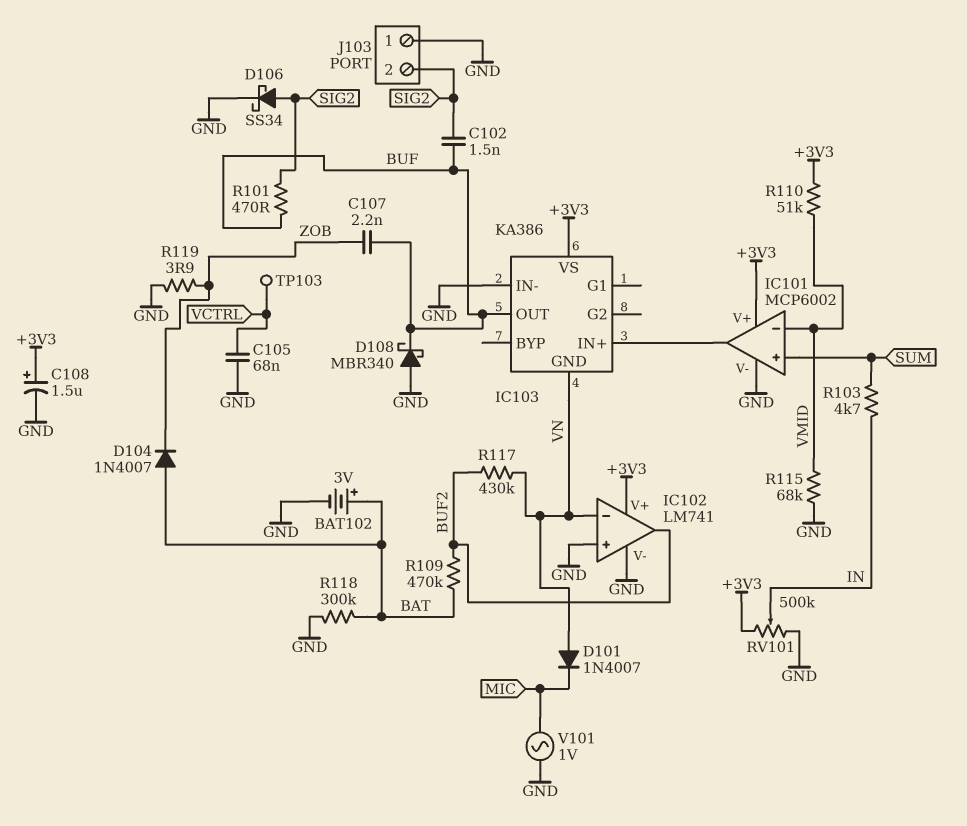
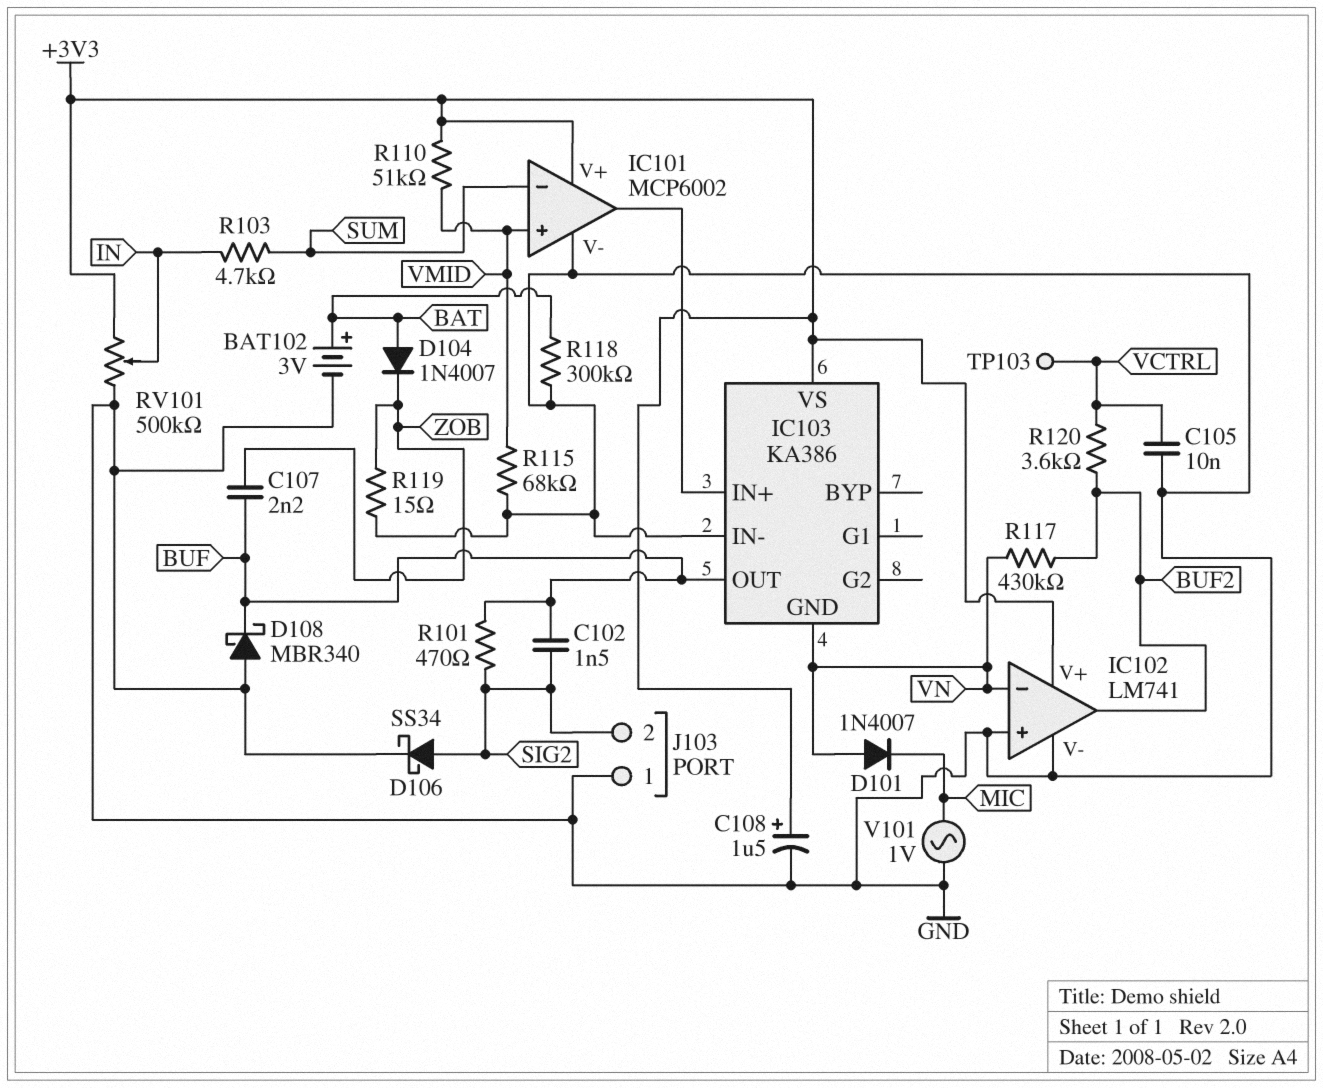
C105: 68nF (GND, VCTRL) -> 10nF (GND, VCTRL)
IC101 pin in+: SUM -> VMID
IC101 pin in-: VMID -> SUM
R109: 470k (BAT, BUF2) -> none
R119: 3.9 (GND, ZOB) -> 15 (GND, ZOB)
R120: none -> 3.6k (BUF2, VCTRL)

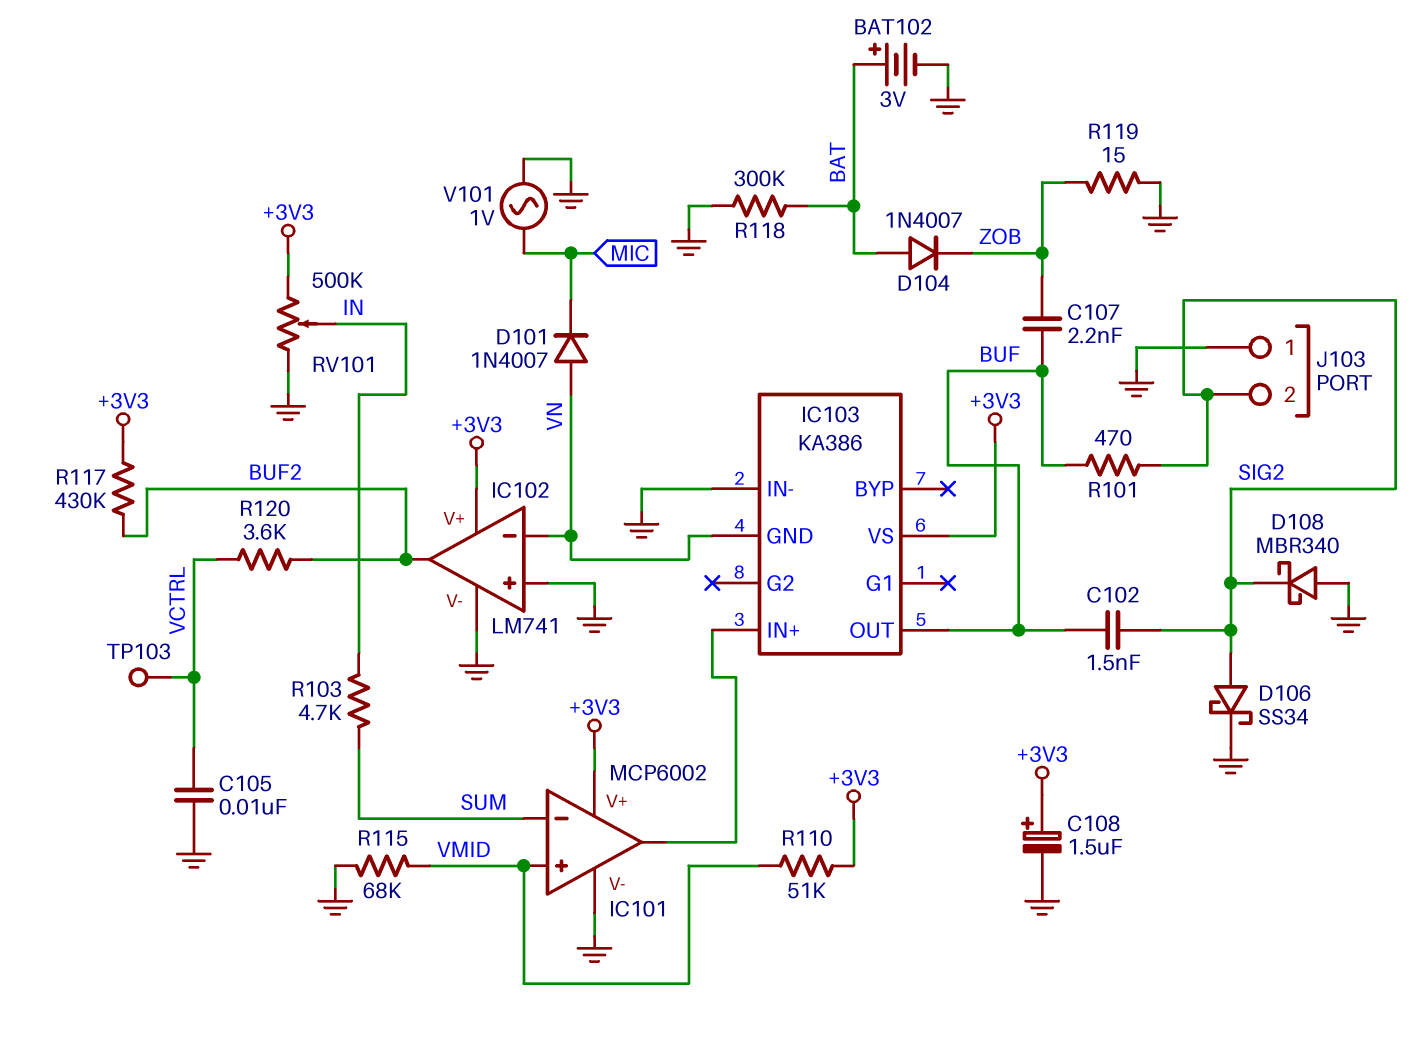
D108: schottky MBR340 (A GND, K BUF) -> schottky MBR340 (A GND, K SIG2)
R117: 430k (BUF2, VN) -> 430k (+3V3, BUF2)

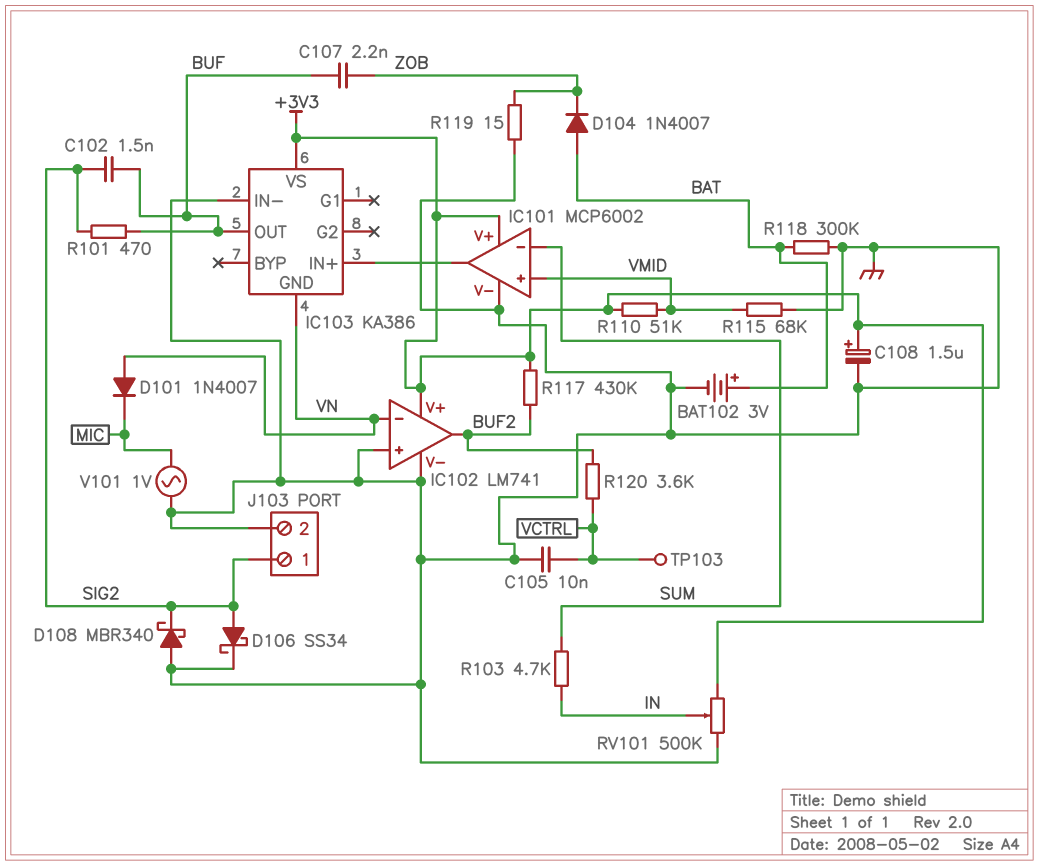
J103 pin 1: GND -> SIG2
J103 pin 2: SIG2 -> GND

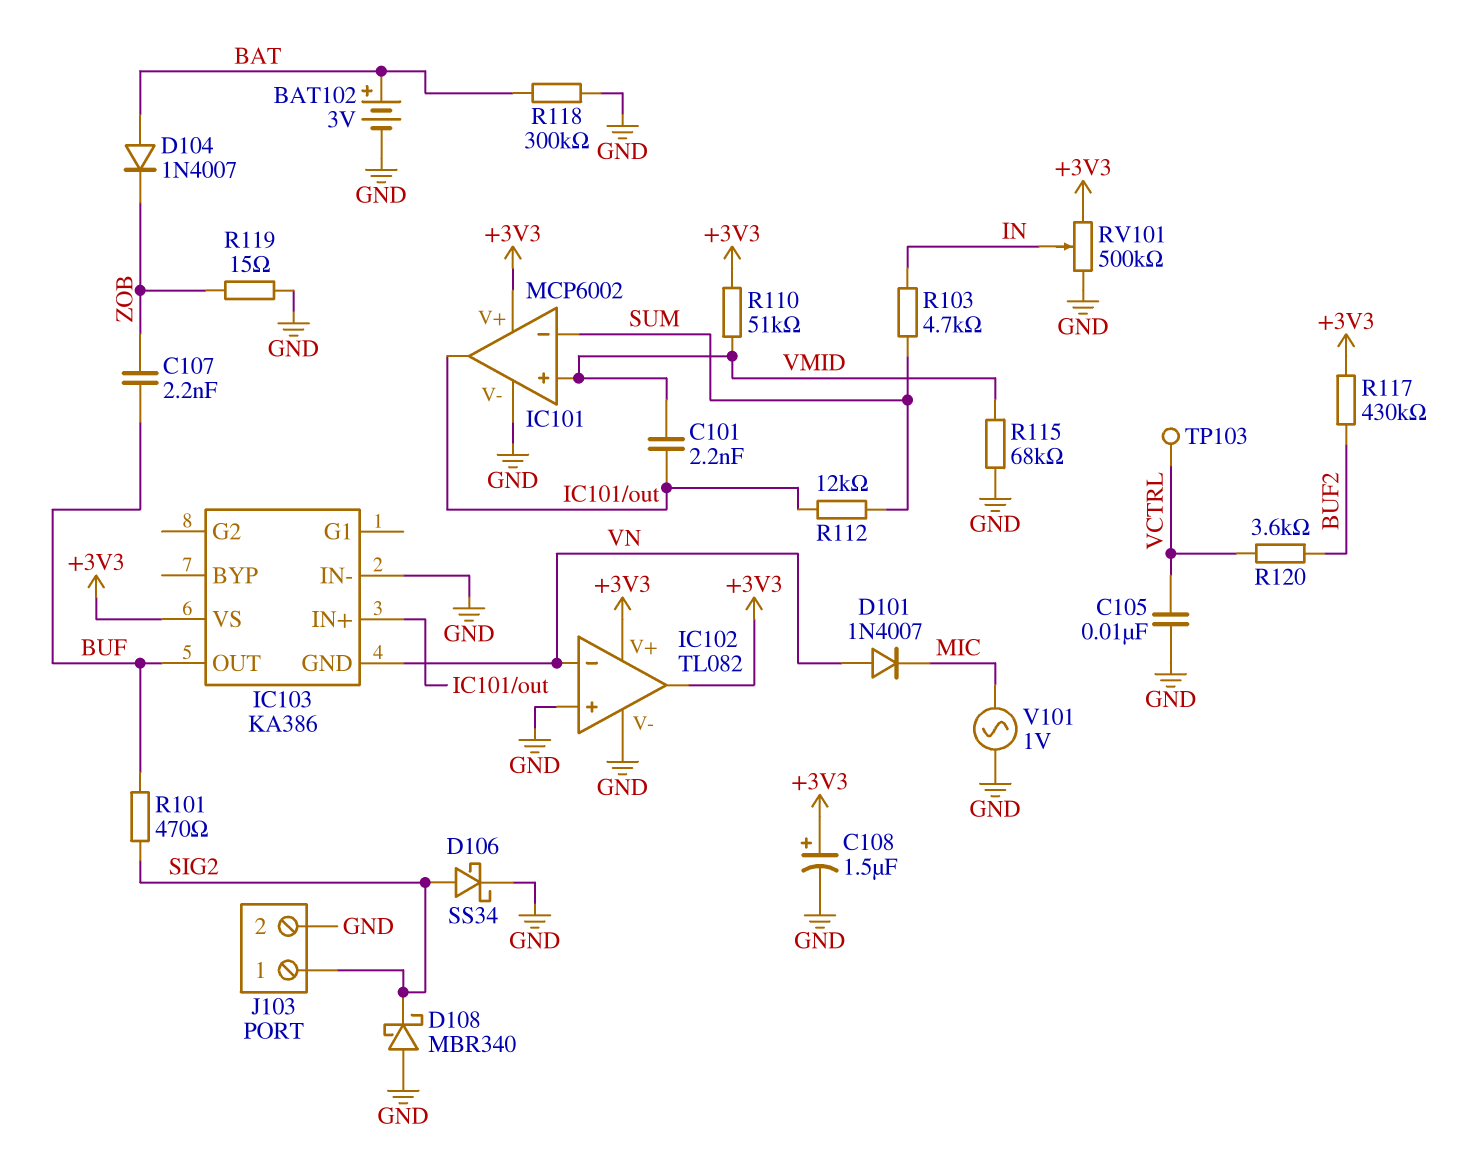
C101: none -> 2.2nF (IC101/out, VMID)
C102: 1.5nF (BUF, SIG2) -> none
IC102: LM741 -> TL082
IC102 pin out: BUF2 -> +3V3
R112: none -> 12k (IC101/out, SUM)

